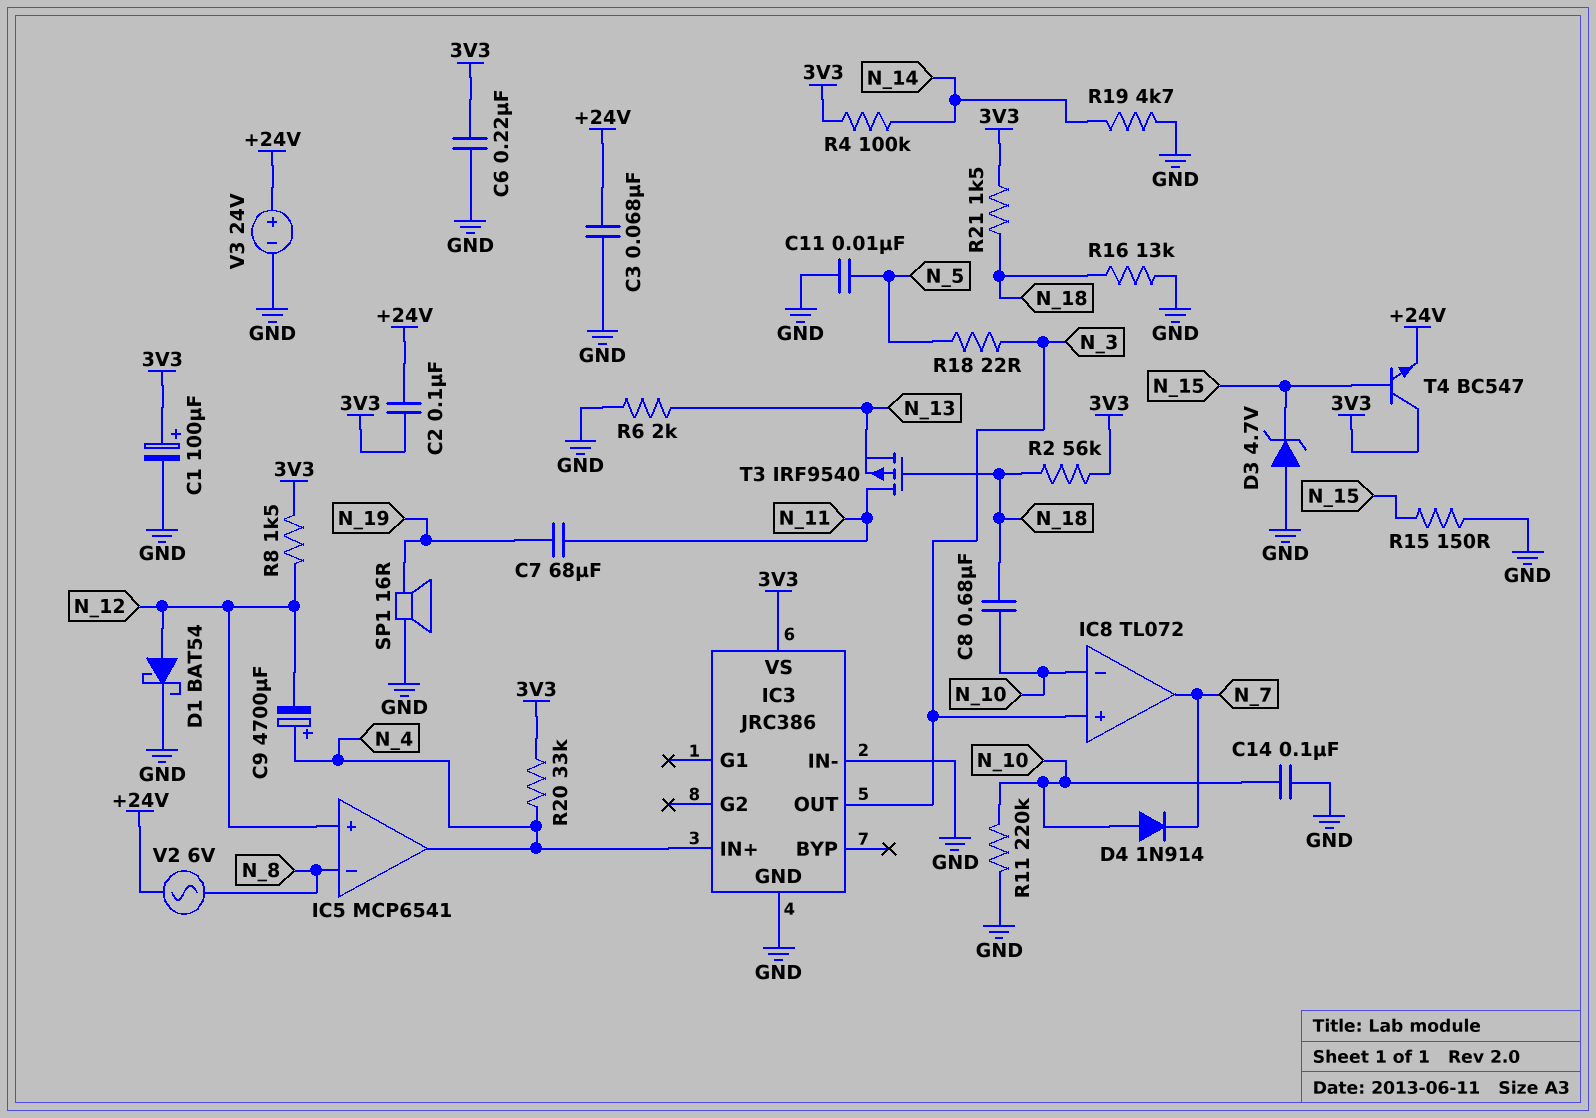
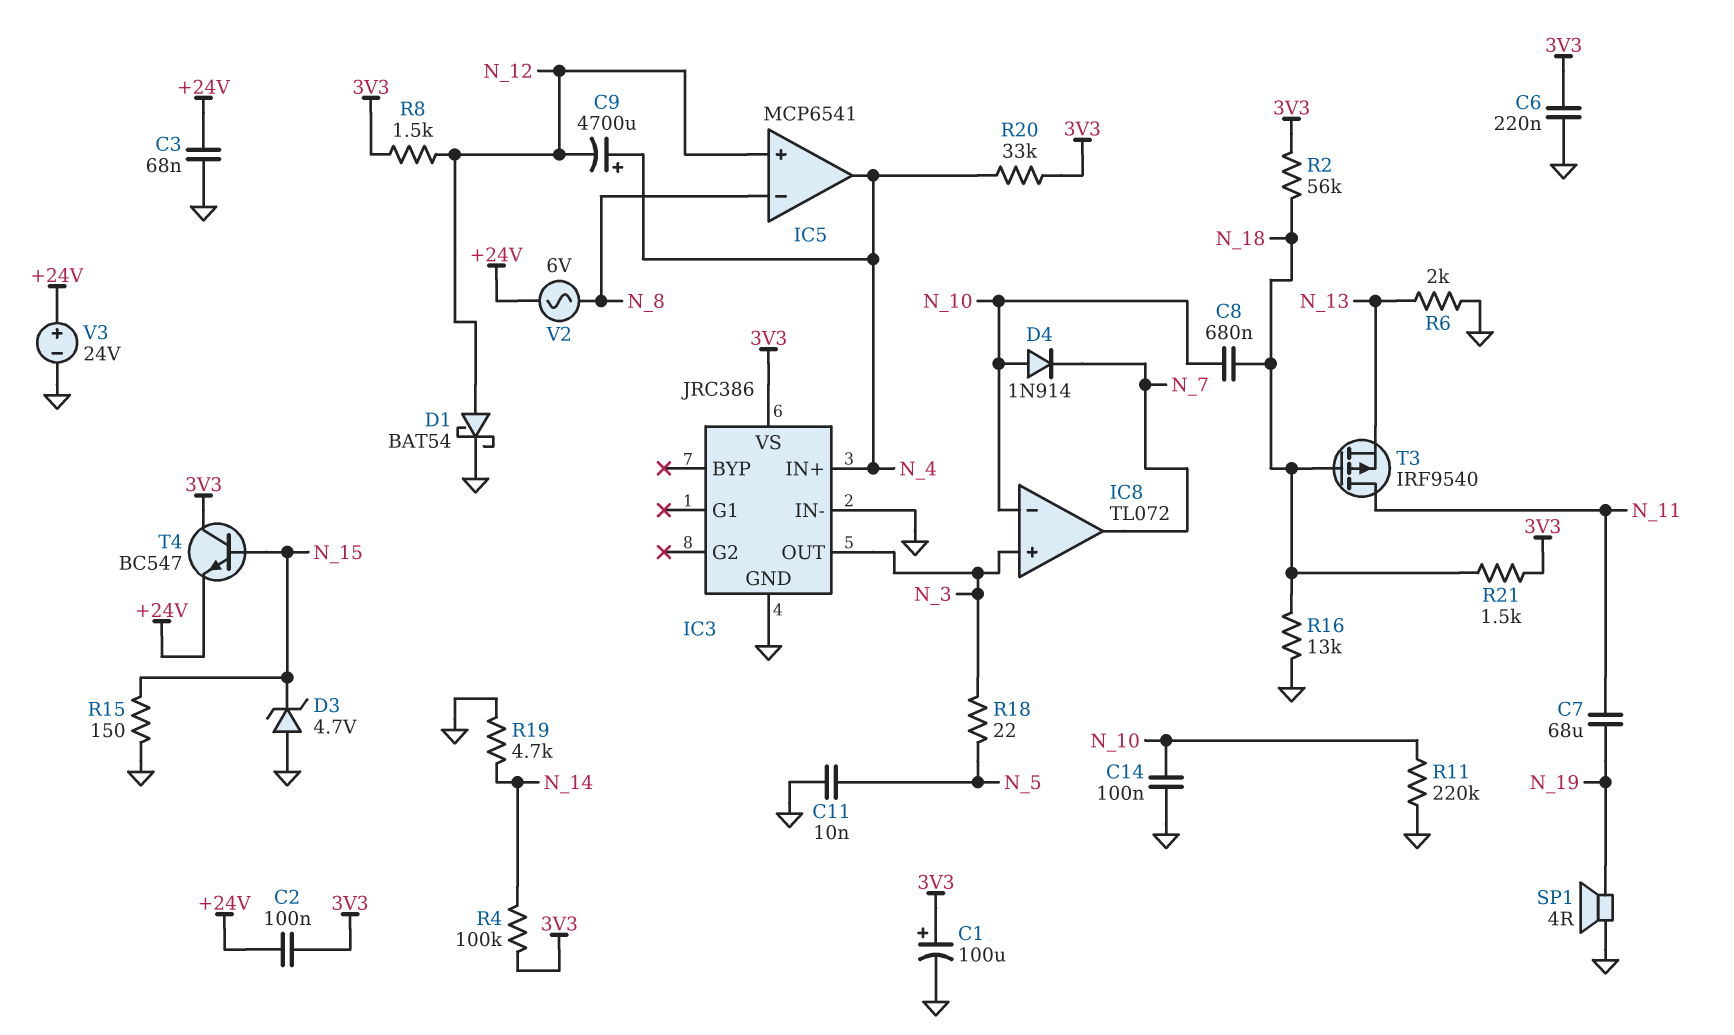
SP1: speaker 16R (GND, N_19) -> speaker 4R (GND, N_19)

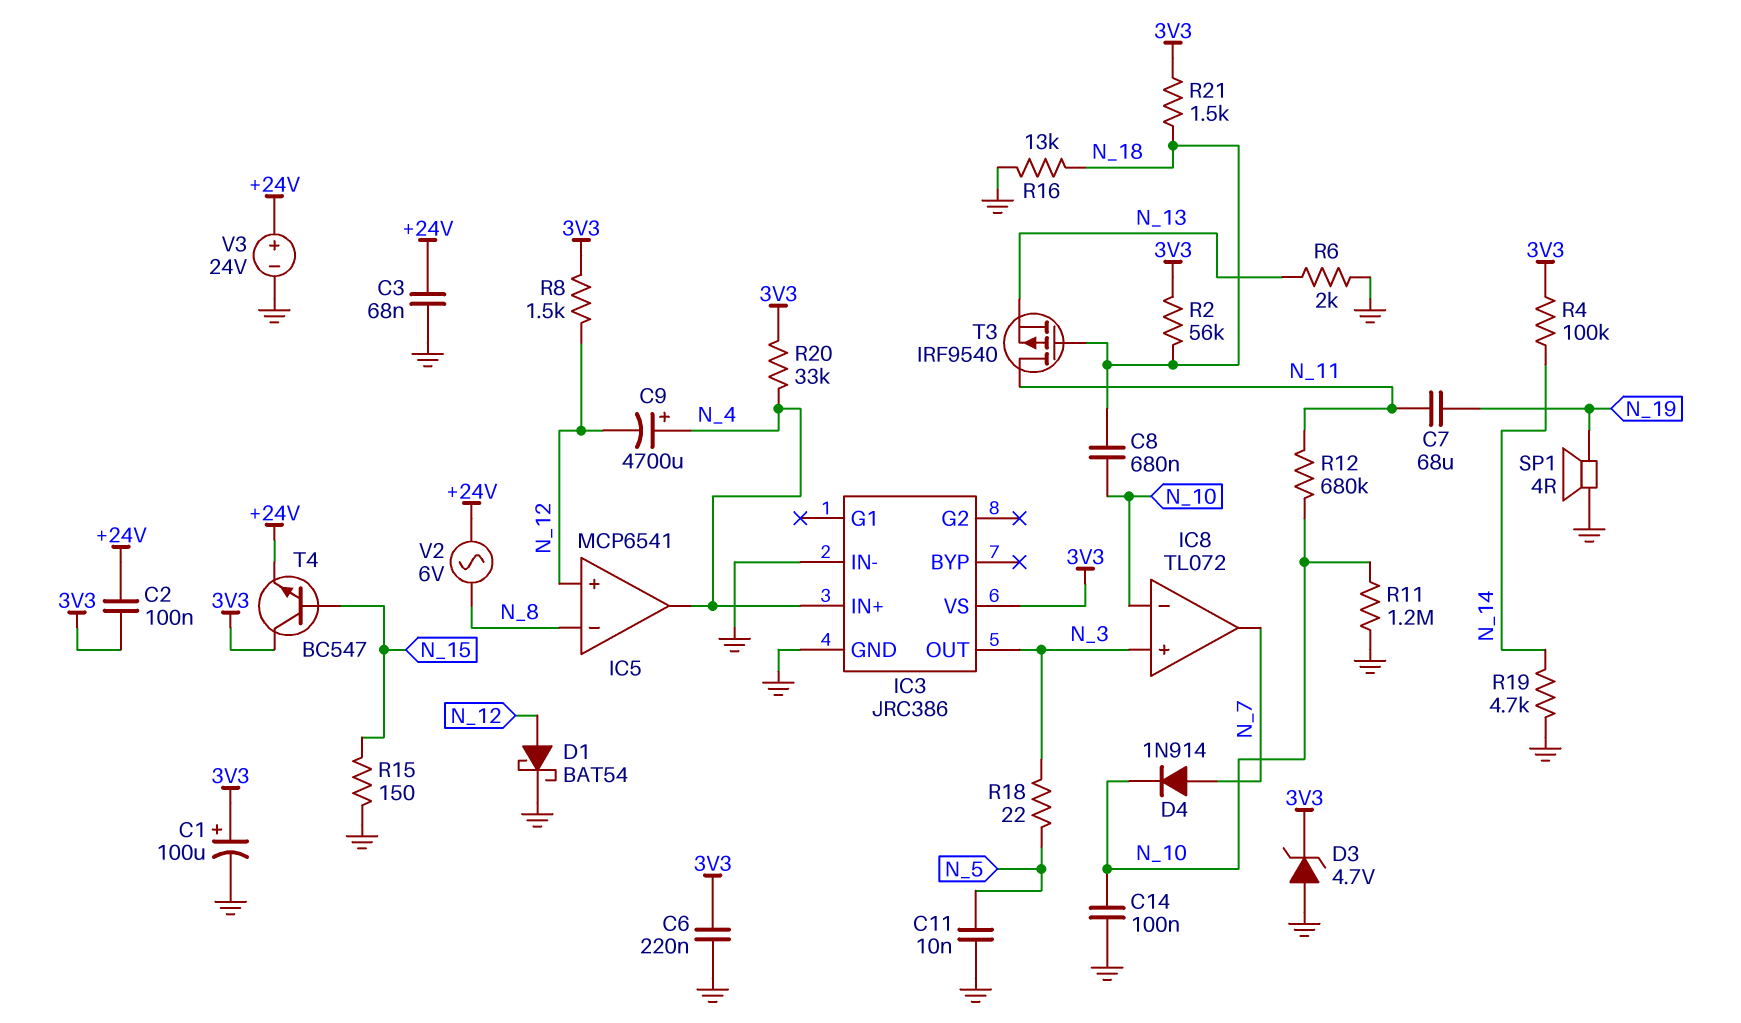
D3: zener 4.7V (A GND, K N_15) -> zener 4.7V (A GND, K 3V3)
D4: diode 1N914 (A N_10, K N_7) -> diode 1N914 (A N_7, K N_10)
R11: 220k (GND, N_10) -> 1.2M (GND, N_10)
R12: none -> 680k (N_10, N_11)

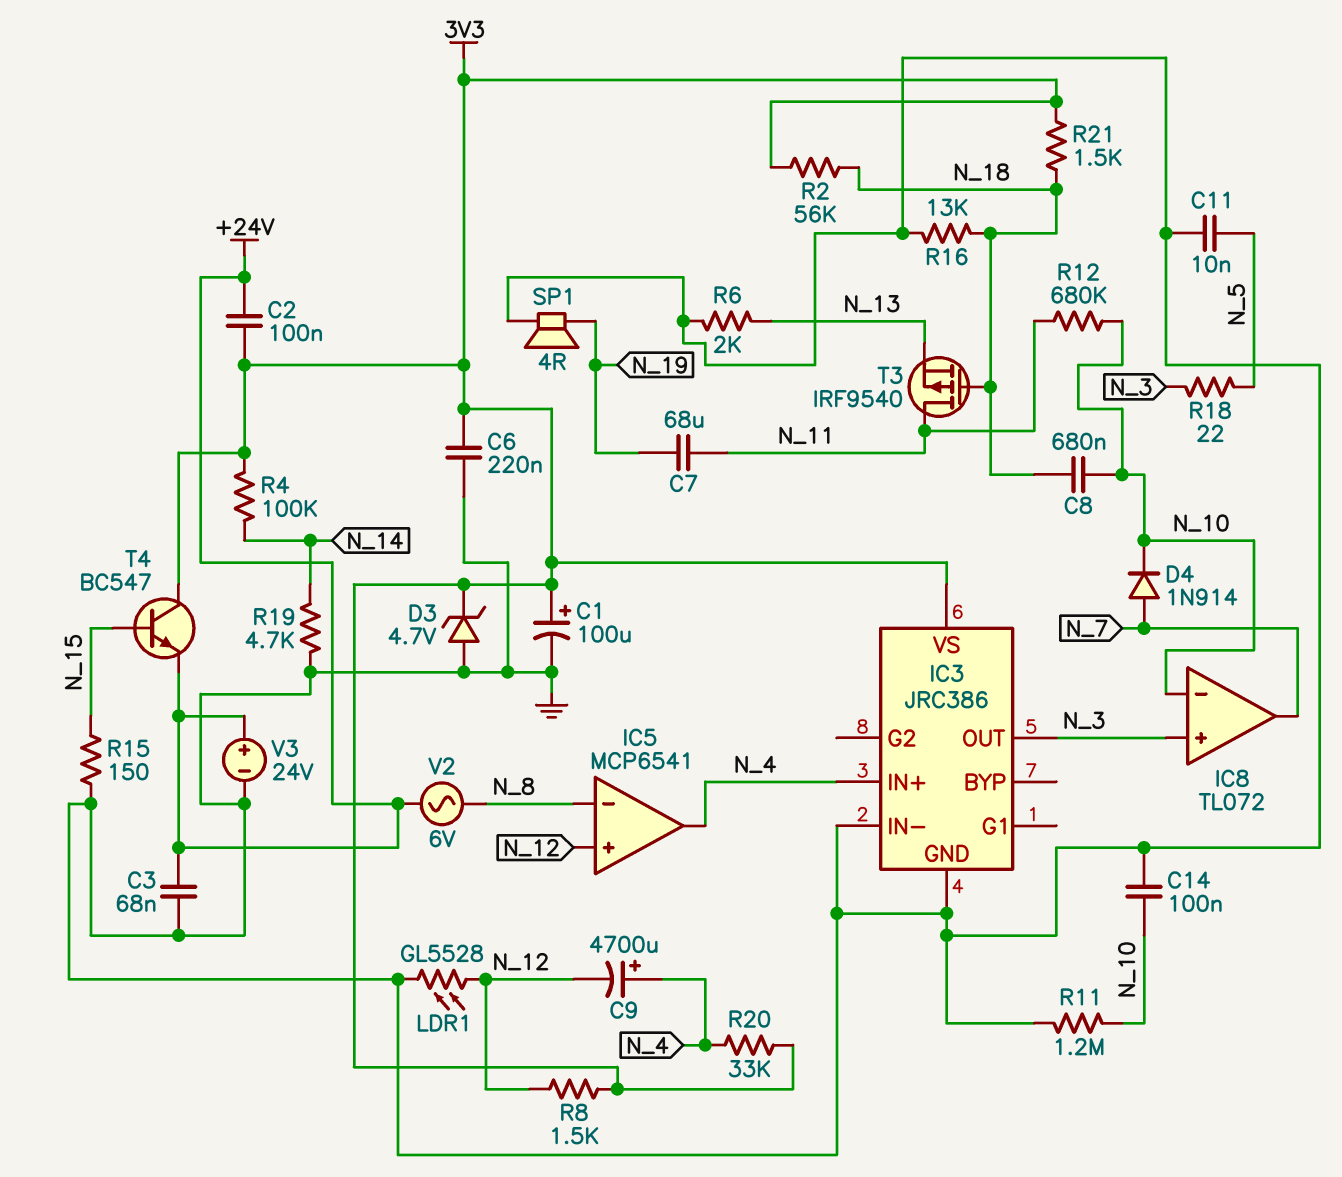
D1: schottky BAT54 (A N_12, K GND) -> none
LDR1: none -> GL5528 (GND, N_12)

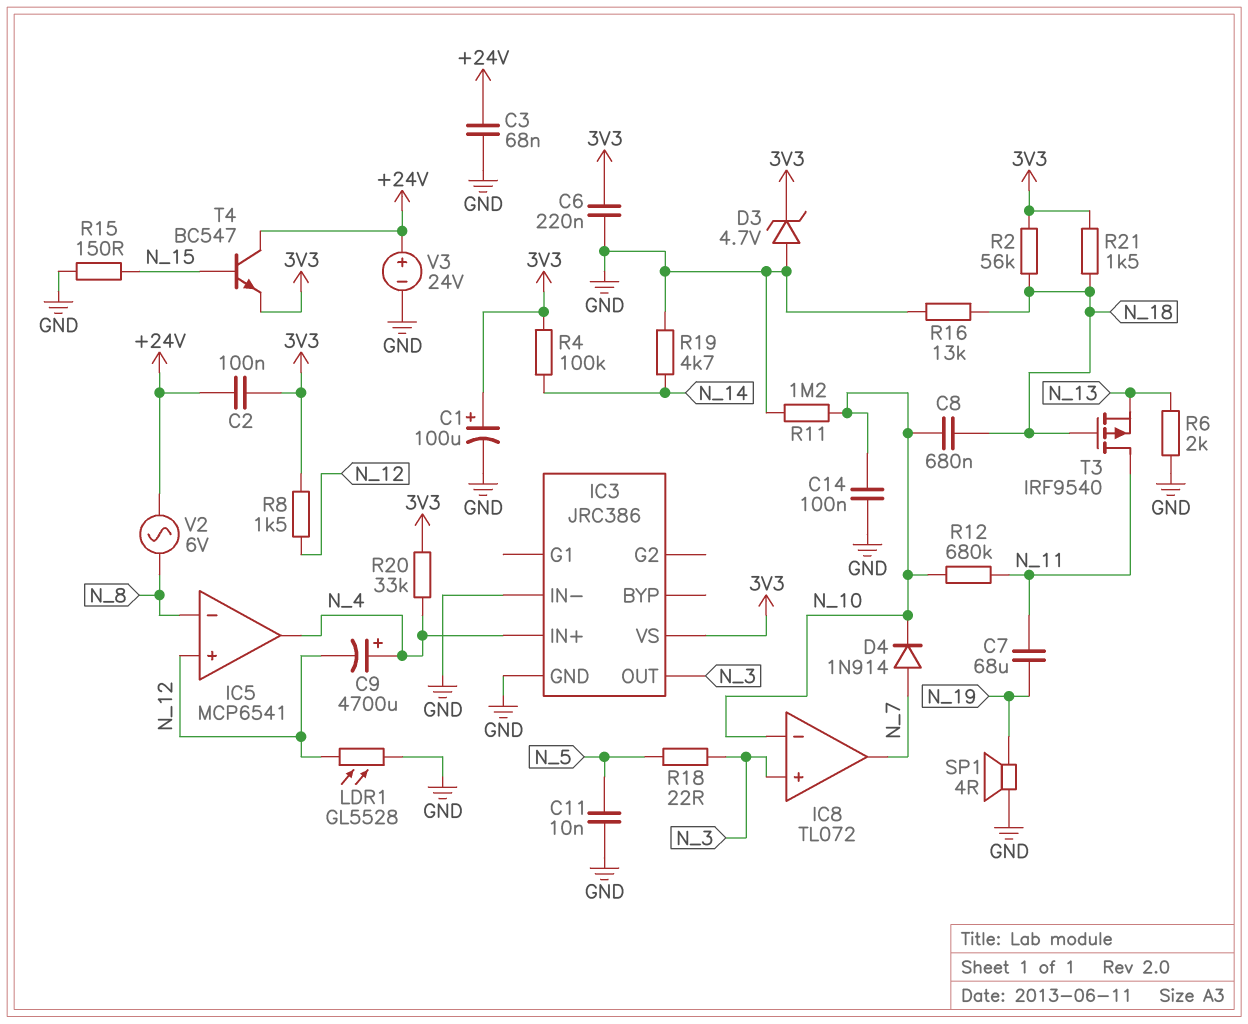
T4: NPN BC547 (B N_15, C 3V3, E +24V) -> NPN BC547 (B N_15, C +24V, E 3V3)

